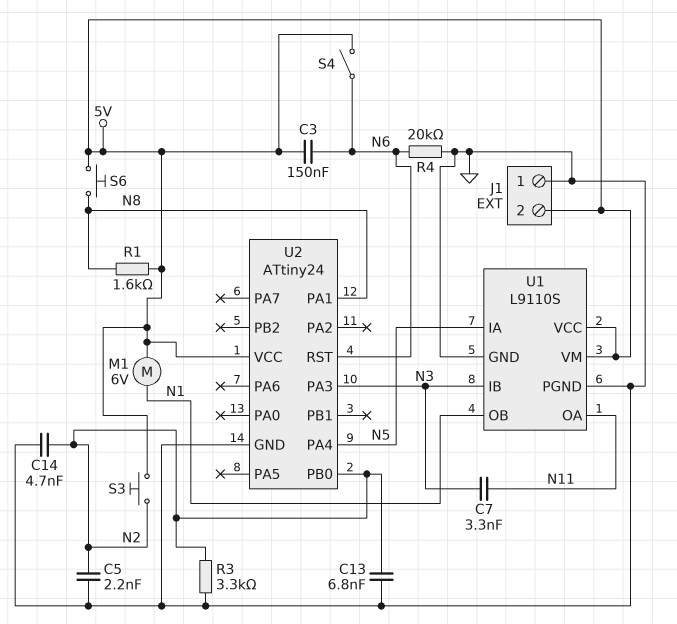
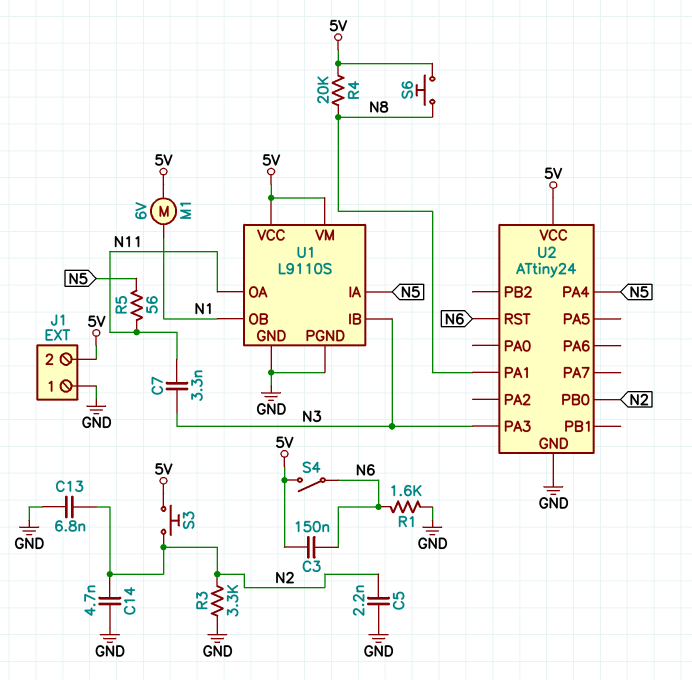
R1: 1.6k (5V, N8) -> 1.6k (GND, N6)
R4: 20k (GND, N6) -> 20k (5V, N8)
R5: none -> 56 (N5, N11)

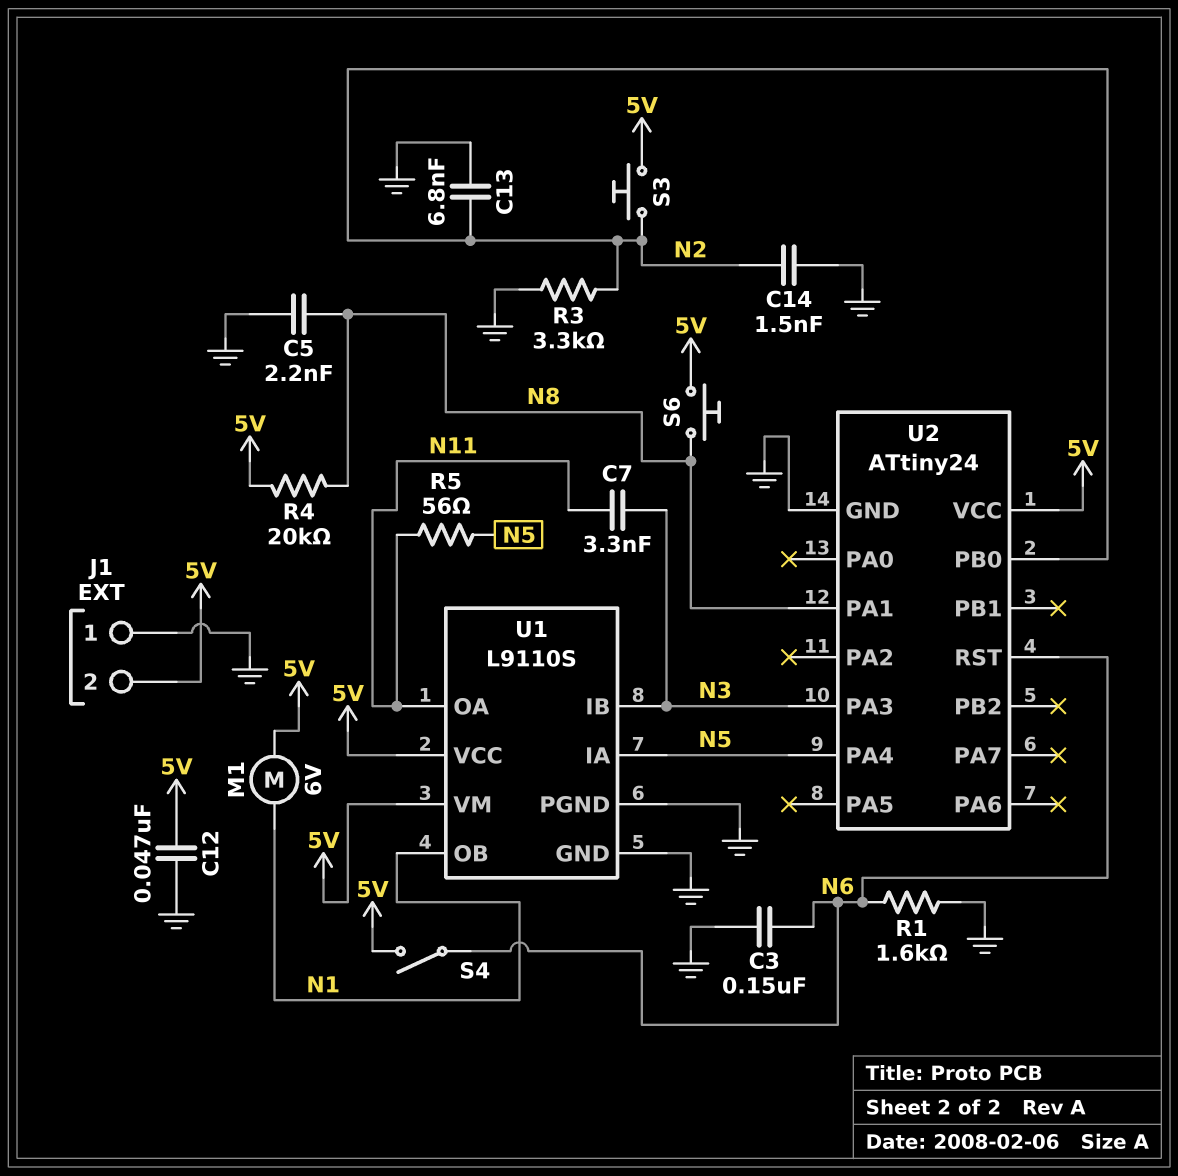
C3: 150nF (5V, N6) -> 150nF (GND, N6)
C5: 2.2nF (GND, N2) -> 2.2nF (GND, N8)
C12: none -> 47nF (5V, GND)
C14: 4.7nF (GND, N2) -> 1.5nF (GND, N2)

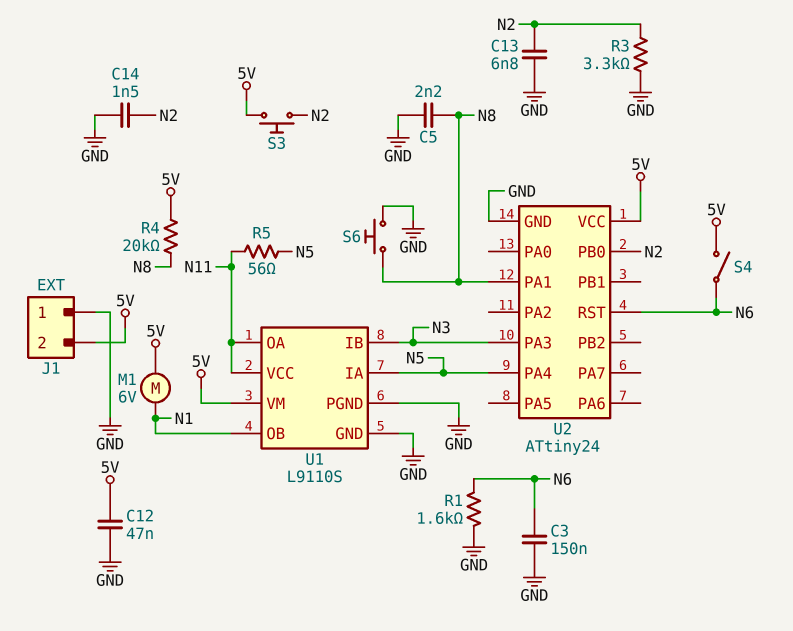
C7: 3.3nF (N3, N11) -> none
S6: button (5V, N8) -> button (GND, N8)
U1 pin VCC: 5V -> N11

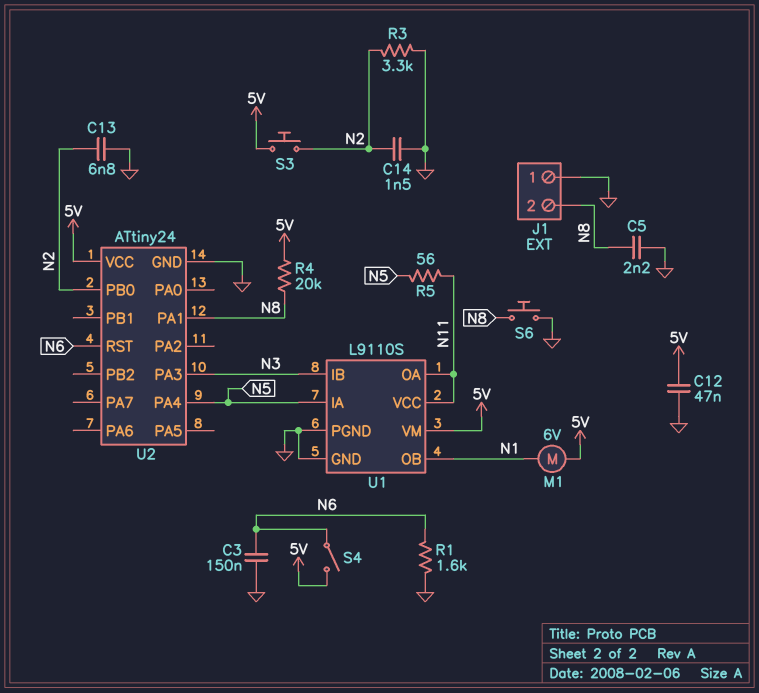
J1 pin 2: 5V -> N8

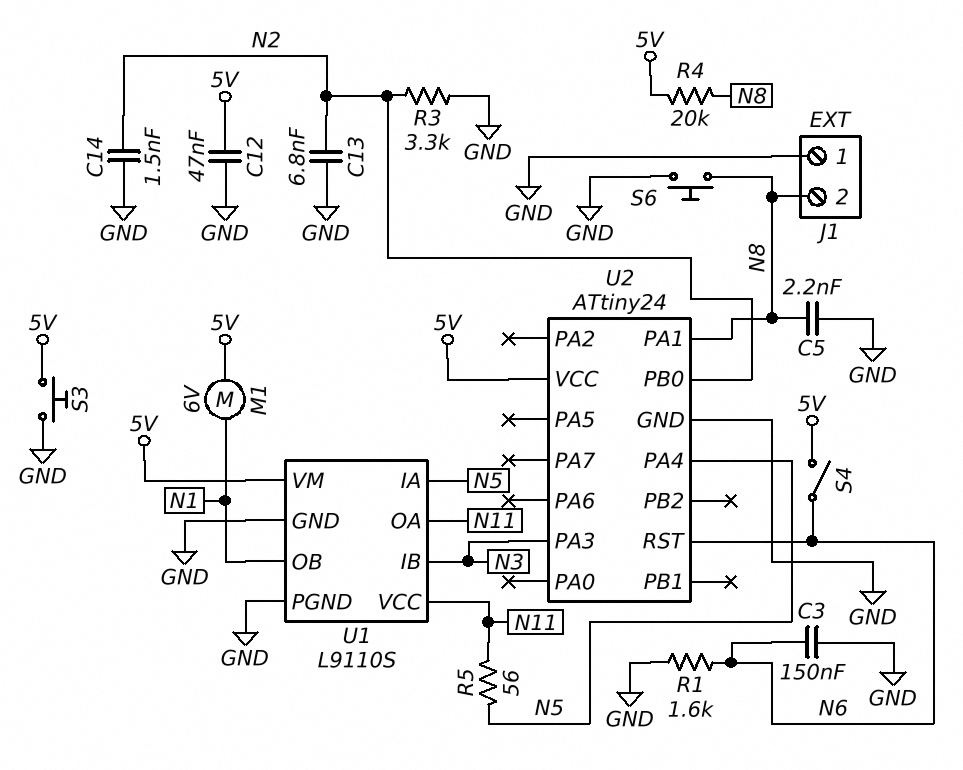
S3: button (5V, N2) -> button (5V, GND)

